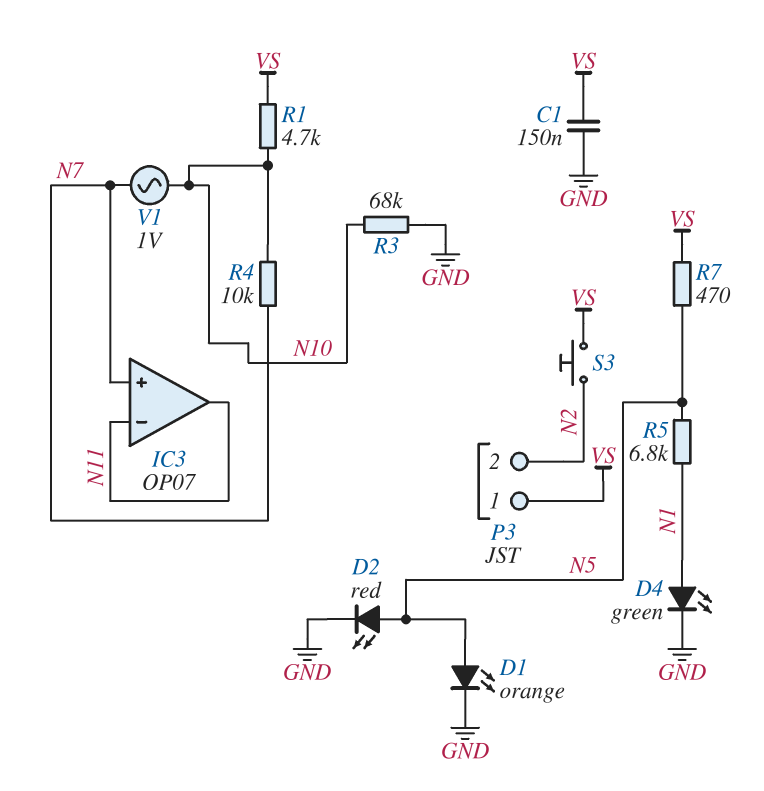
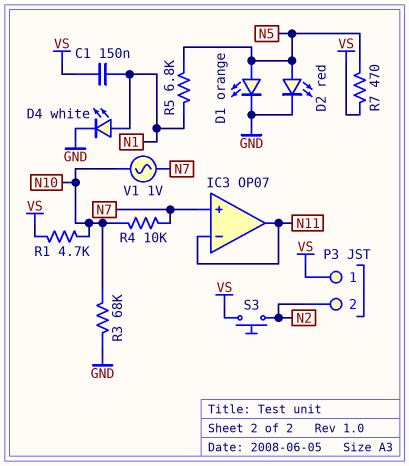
C1: 150nF (GND, VS) -> 150nF (N1, VS)
D4: LED green (A N1, K GND) -> LED white (A N1, K GND)

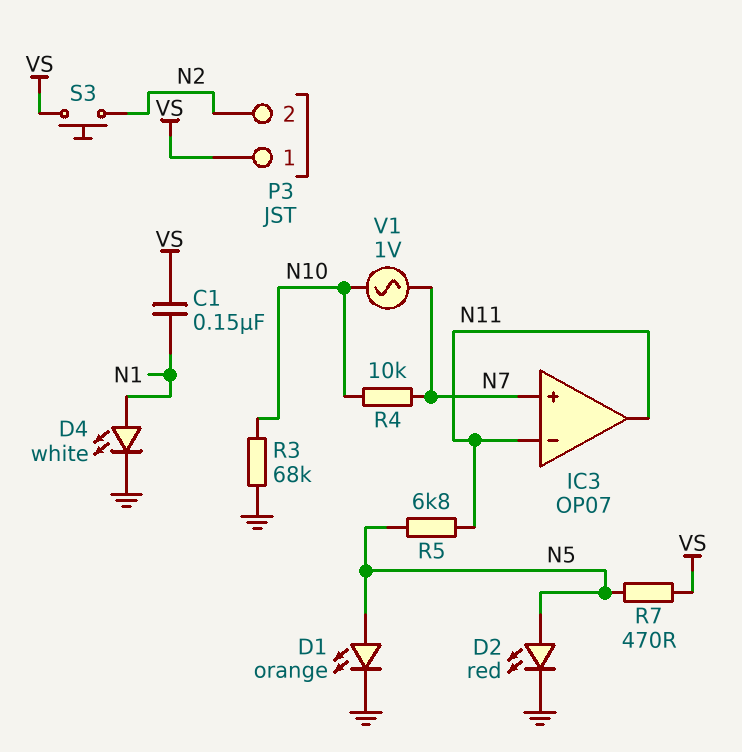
R1: 4.7k (N10, VS) -> none
R5: 6.8k (N1, N5) -> 6.8k (N5, N11)

